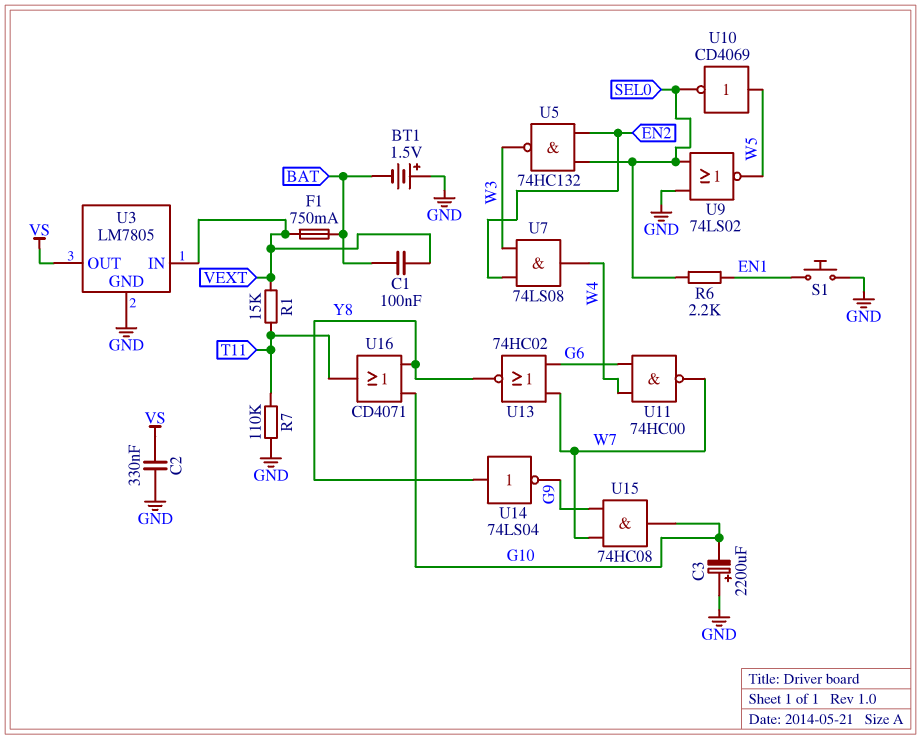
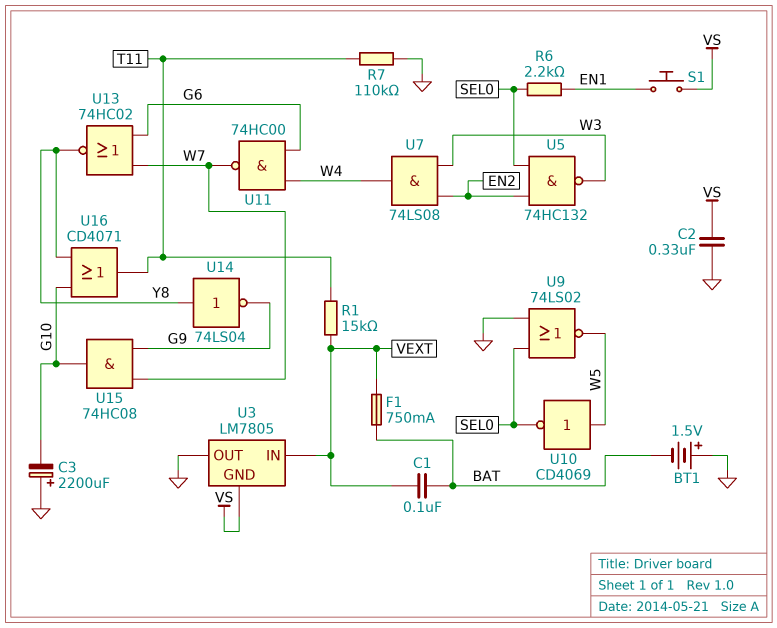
S1: button (EN1, GND) -> button (EN1, VS)
U3 pin GND: GND -> VS
U3 pin OUT: VS -> GND

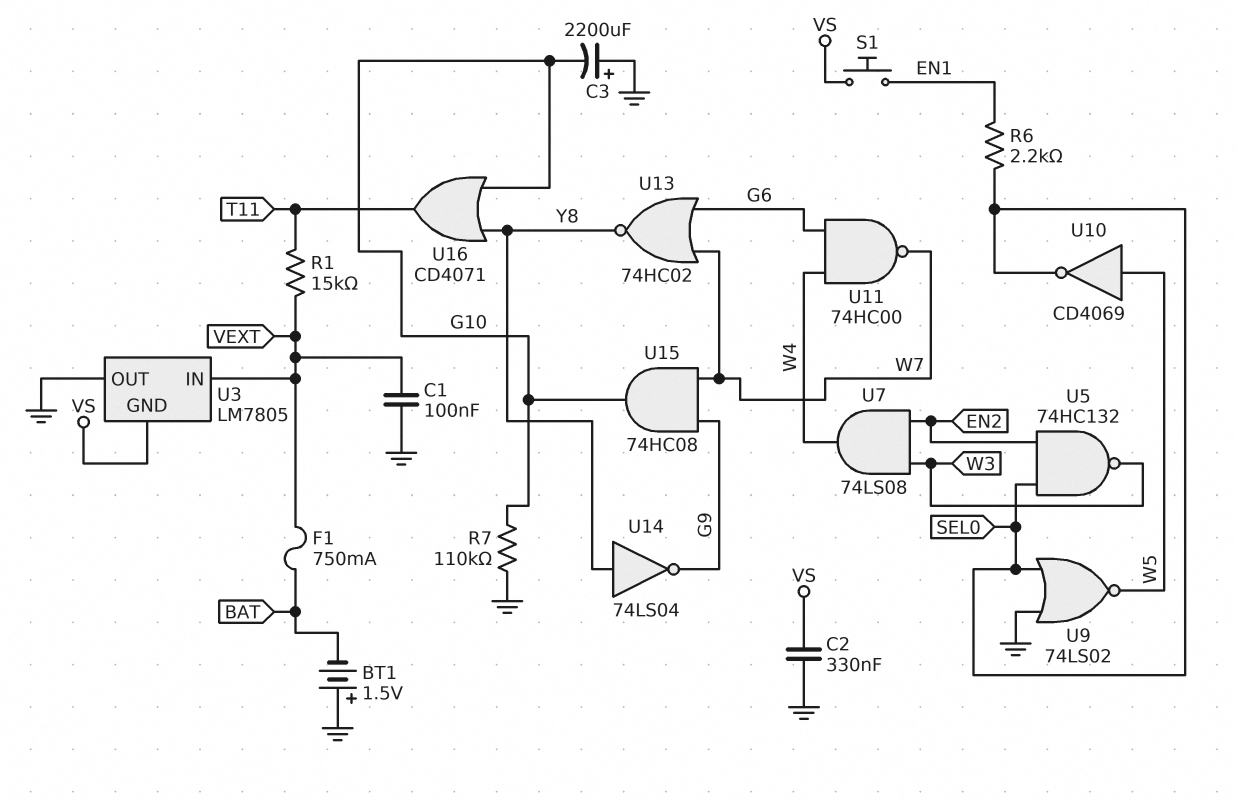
C1: 100nF (BAT, VEXT) -> 100nF (GND, VEXT)
R7: 110k (GND, T11) -> 110k (G10, GND)

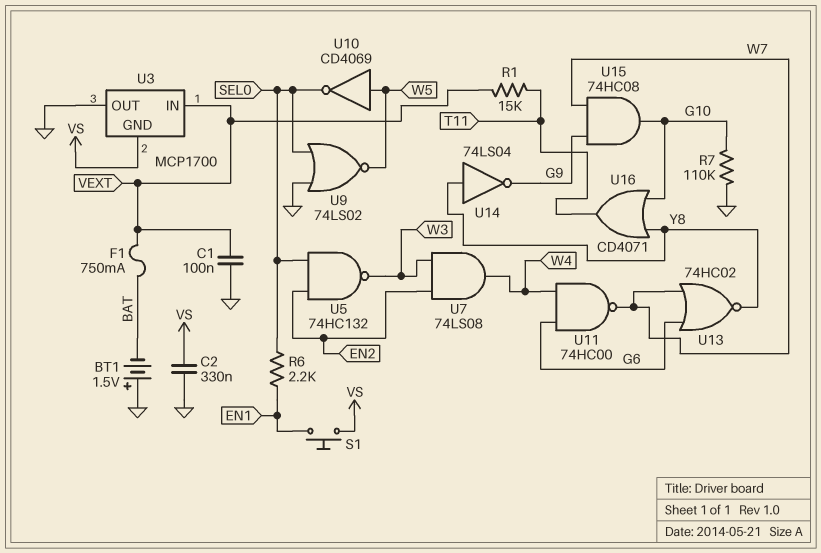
C3: 2200uF (plus GND, minus G10) -> none
U3: LM7805 -> MCP1700

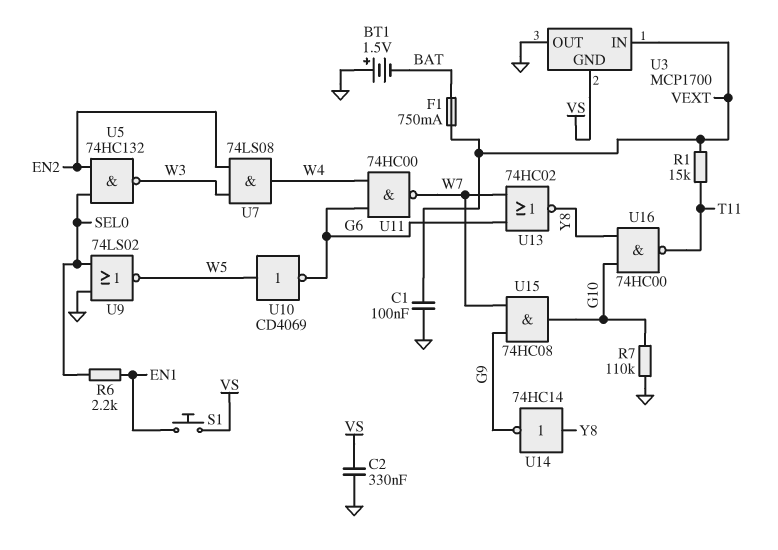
U10: NOT CD4069 (in W5, out SEL0) -> NOT CD4069 (in W5, out G6)
U14: NOT 74LS04 (in Y8, out G9) -> NOT 74HC14 (in Y8, out G9)
U16: OR CD4071 (in G10, in Y8, out T11) -> NAND 74HC00 (in G10, in Y8, out T11)

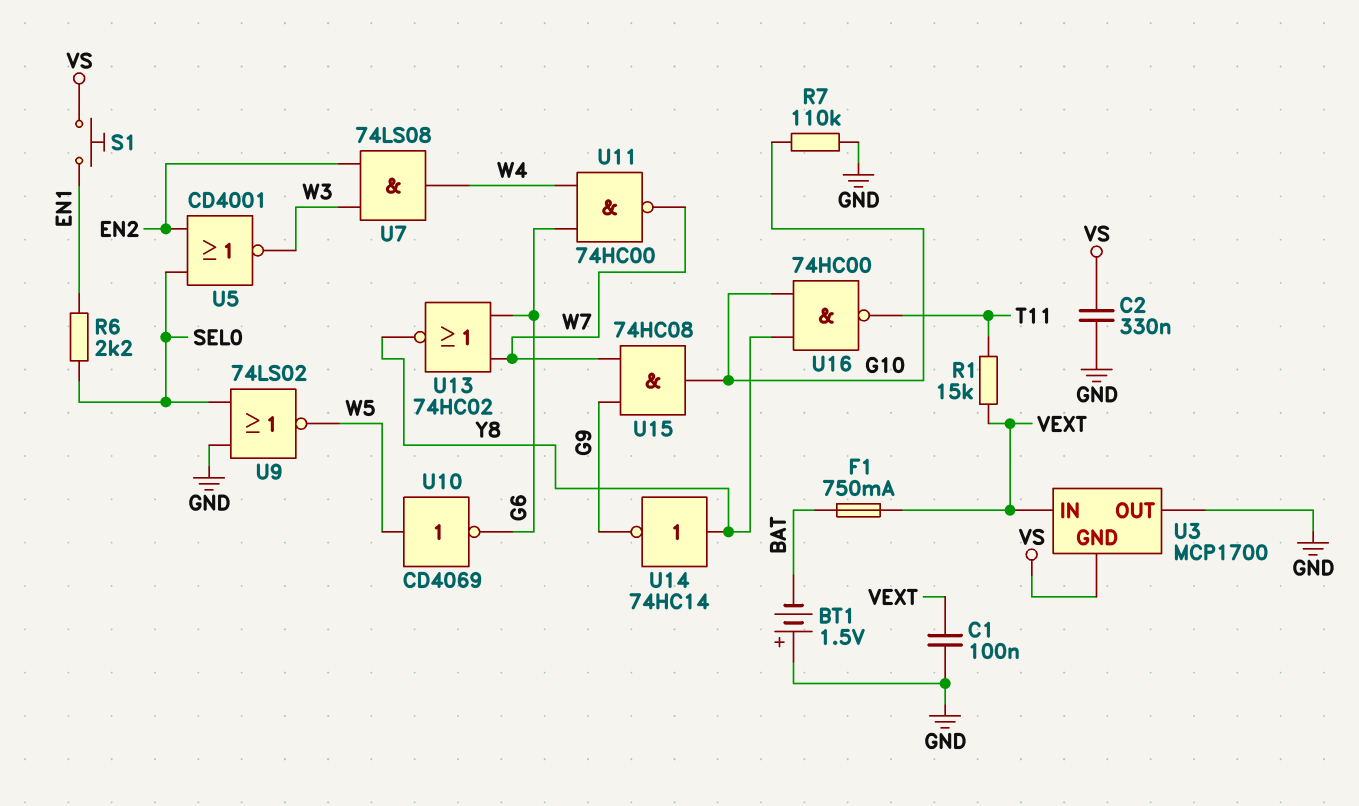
U5: NAND 74HC132 (in EN2, in SEL0, out W3) -> NOR CD4001 (in EN2, in SEL0, out W3)

